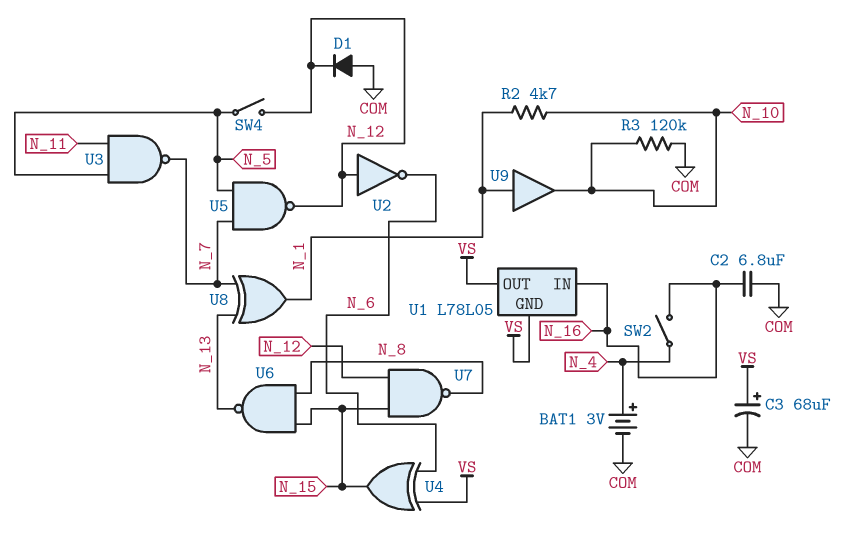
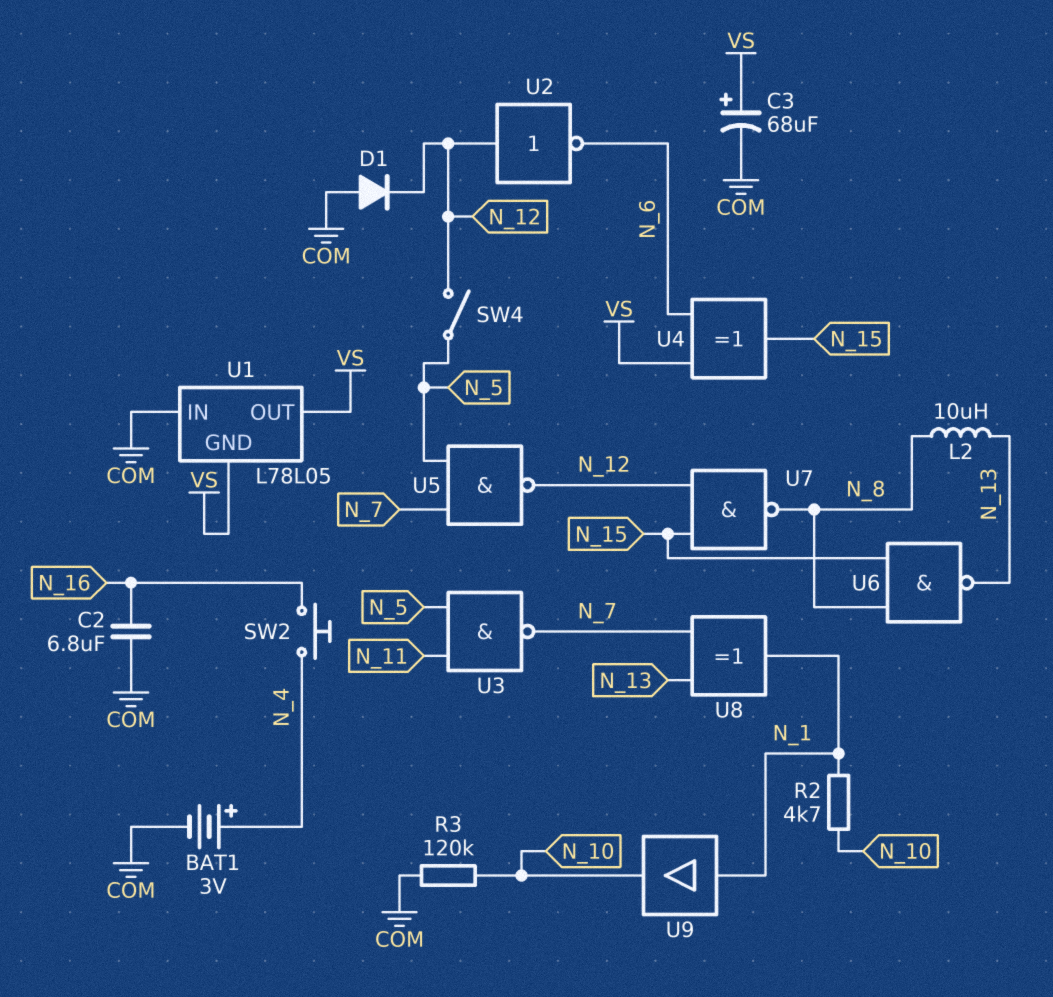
L2: none -> 10uH (N_8, N_13)
SW2: switch (N_4, N_16) -> button (N_4, N_16)
U1 pin IN: N_16 -> COM

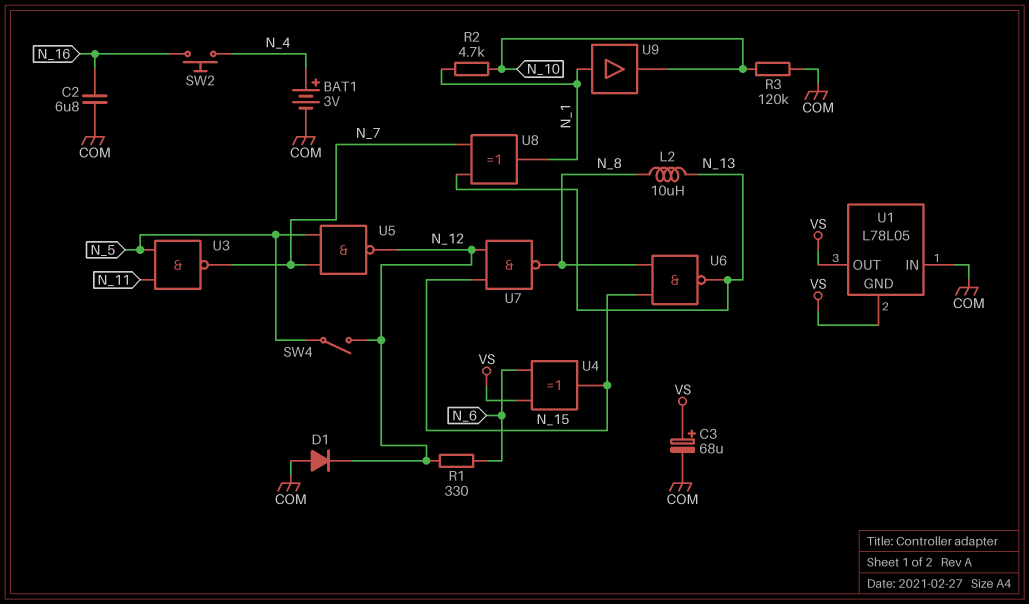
R1: none -> 330 (N_6, N_12)
U2: NOT (in N_12, out N_6) -> none

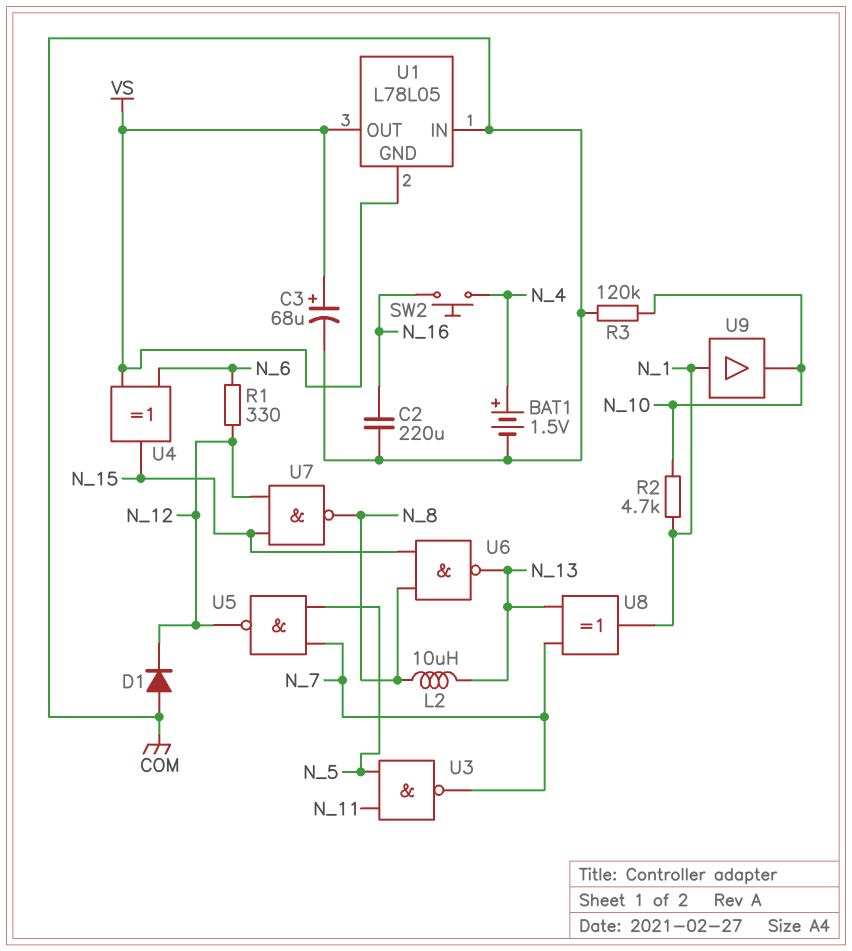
BAT1: 3V (plus N_4, minus COM) -> 1.5V (plus N_4, minus COM)
C2: 6.8uF (COM, N_16) -> 220uF (COM, N_16)
SW4: switch (N_5, N_12) -> none

